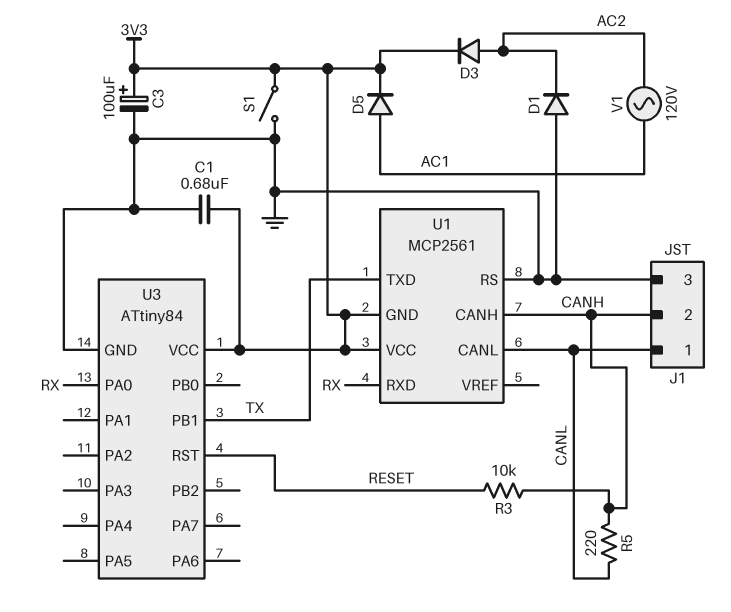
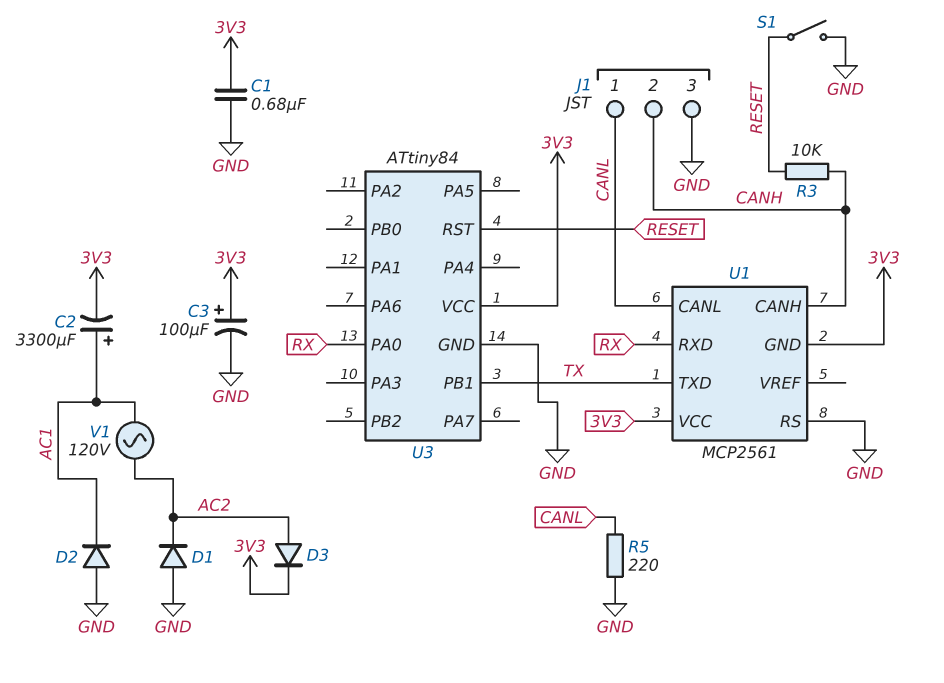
C2: none -> 3300uF (plus AC1, minus 3V3)
D2: none -> diode (A GND, K AC1)
D5: diode (A AC1, K 3V3) -> none
R5: 220 (CANH, CANL) -> 220 (CANL, GND)
S1: switch (3V3, GND) -> switch (GND, RESET)

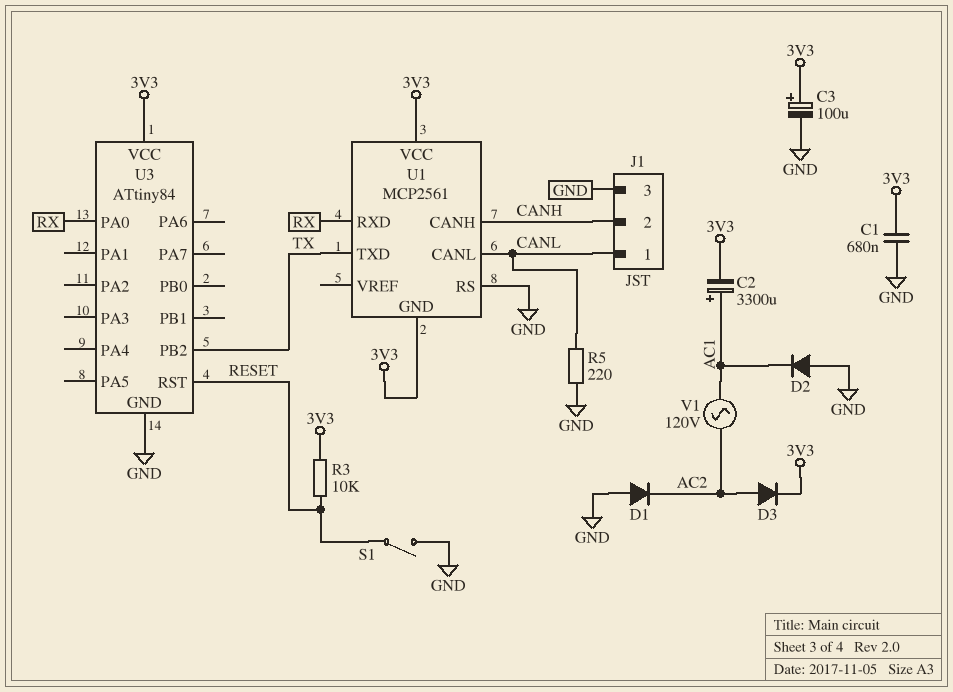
R3: 10k (CANH, RESET) -> 10k (3V3, RESET)
U3 pin PB1: TX -> none
U3 pin PB2: none -> TX

